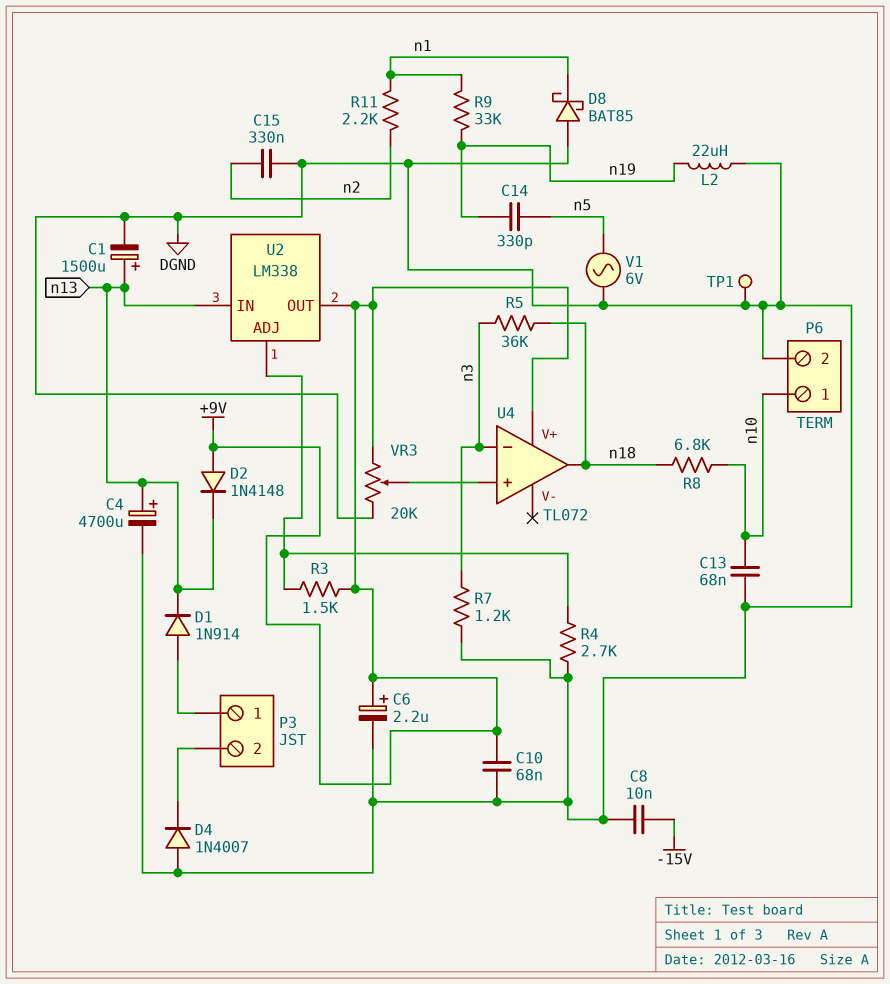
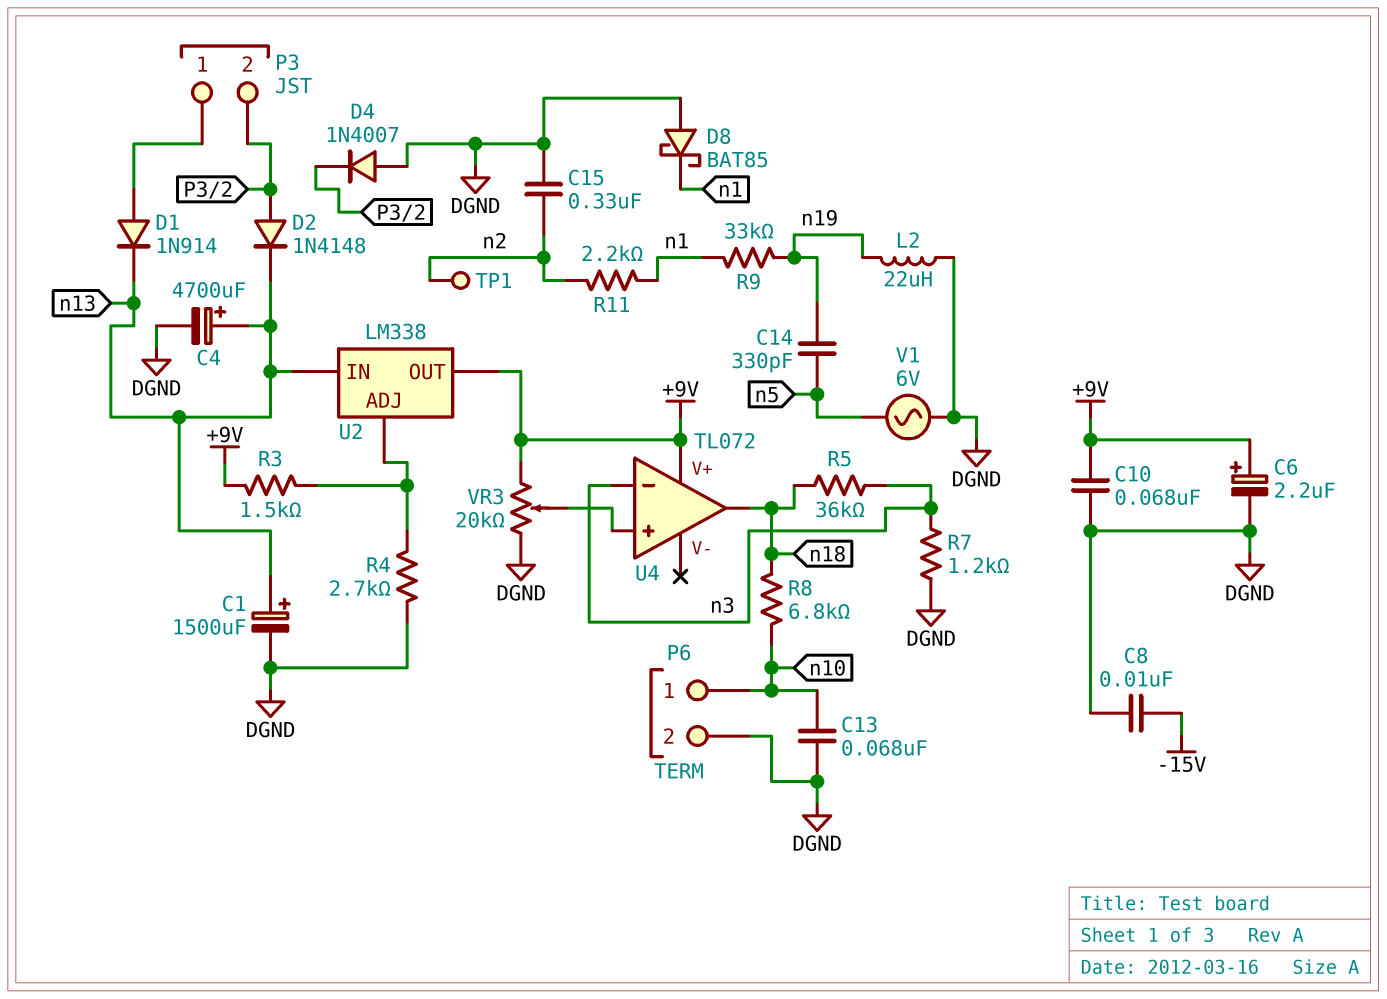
D2: diode 1N4148 (A +9V, K n13) -> diode 1N4148 (A P3/2, K n13)
TP1: test point (DGND) -> test point (n2)

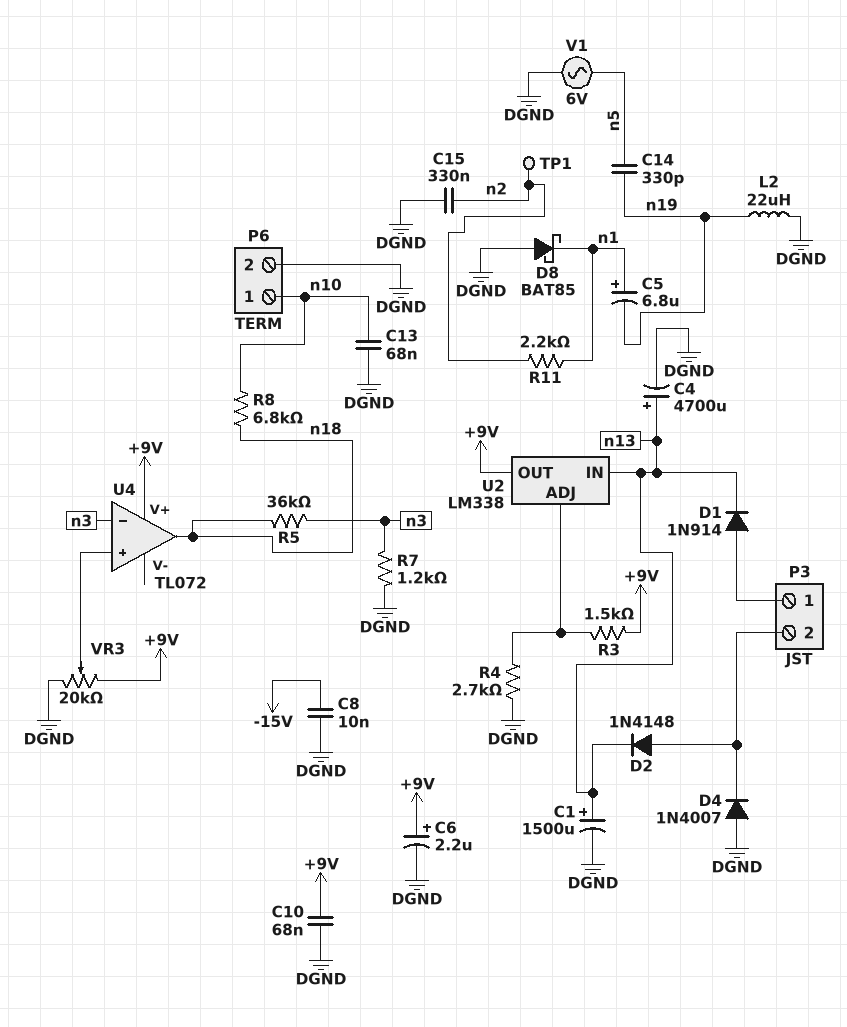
C5: none -> 6.8uF (plus n1, minus n19)
R9: 33k (n1, n19) -> none

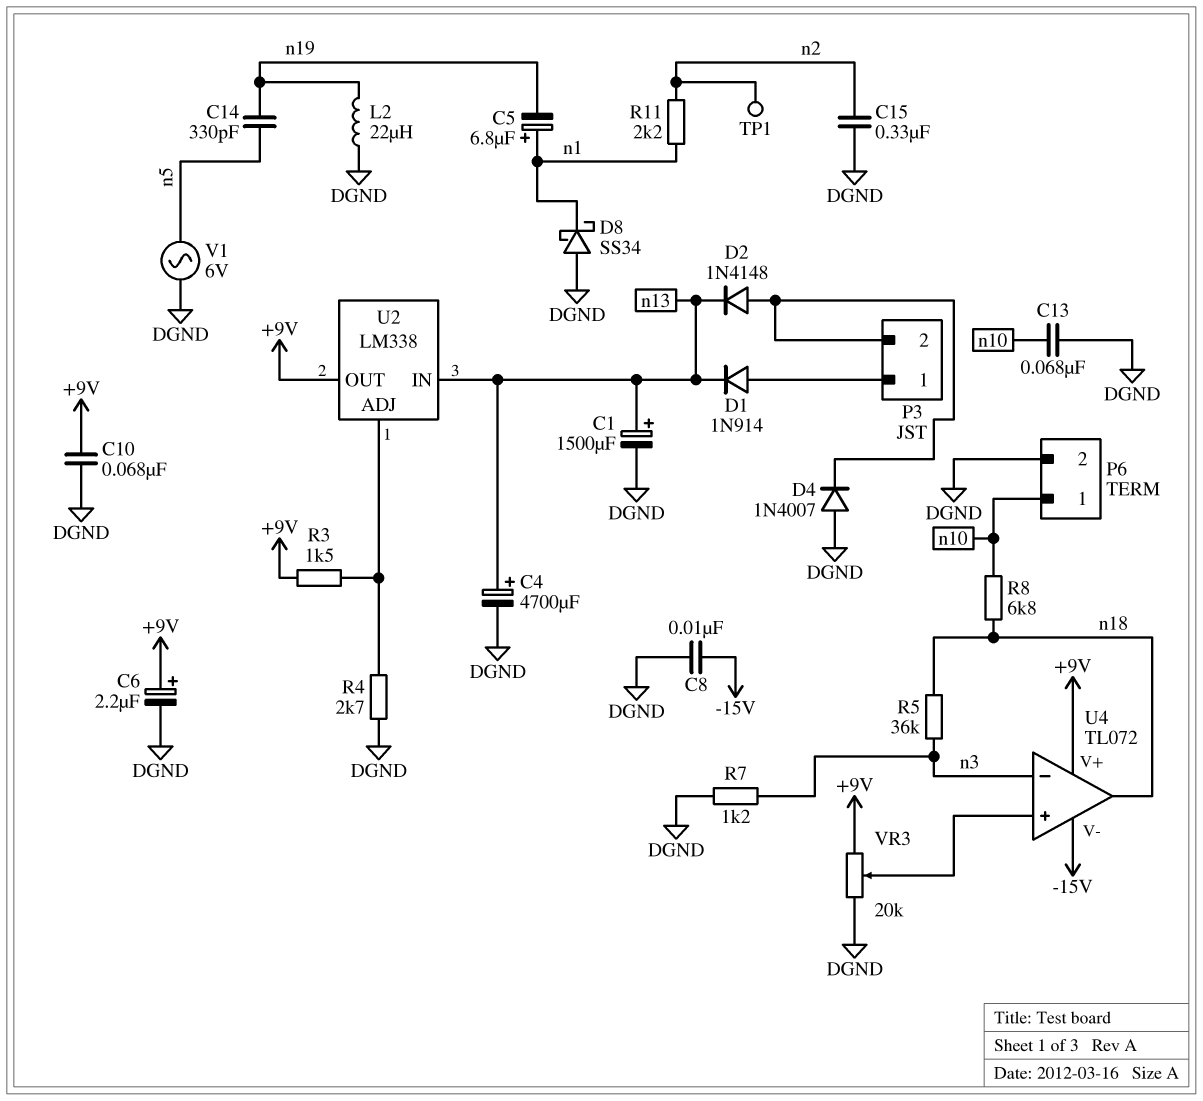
D8: schottky BAT85 (A DGND, K n1) -> schottky SS34 (A DGND, K n1)
U4 pin V-: none -> -15V

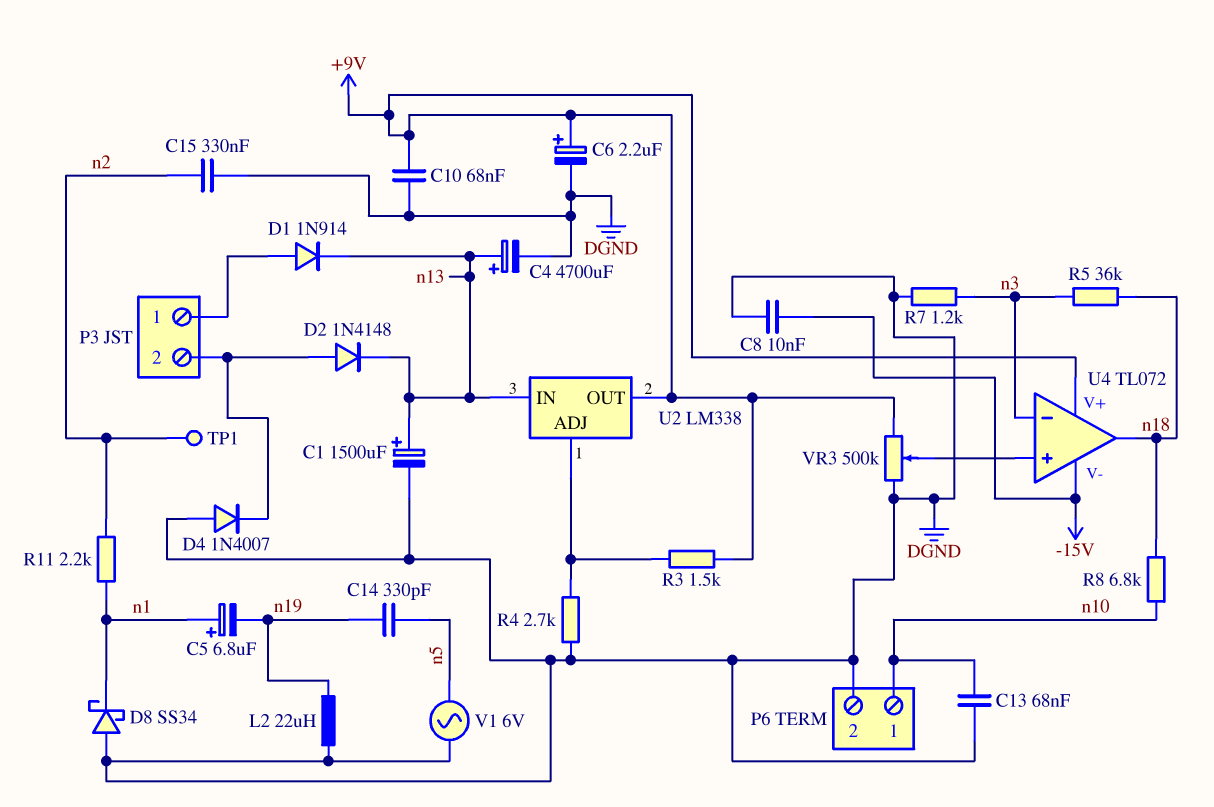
VR3: 20k (+9V, DGND, wiper U4/in+) -> 500k (+9V, DGND, wiper U4/in+)

